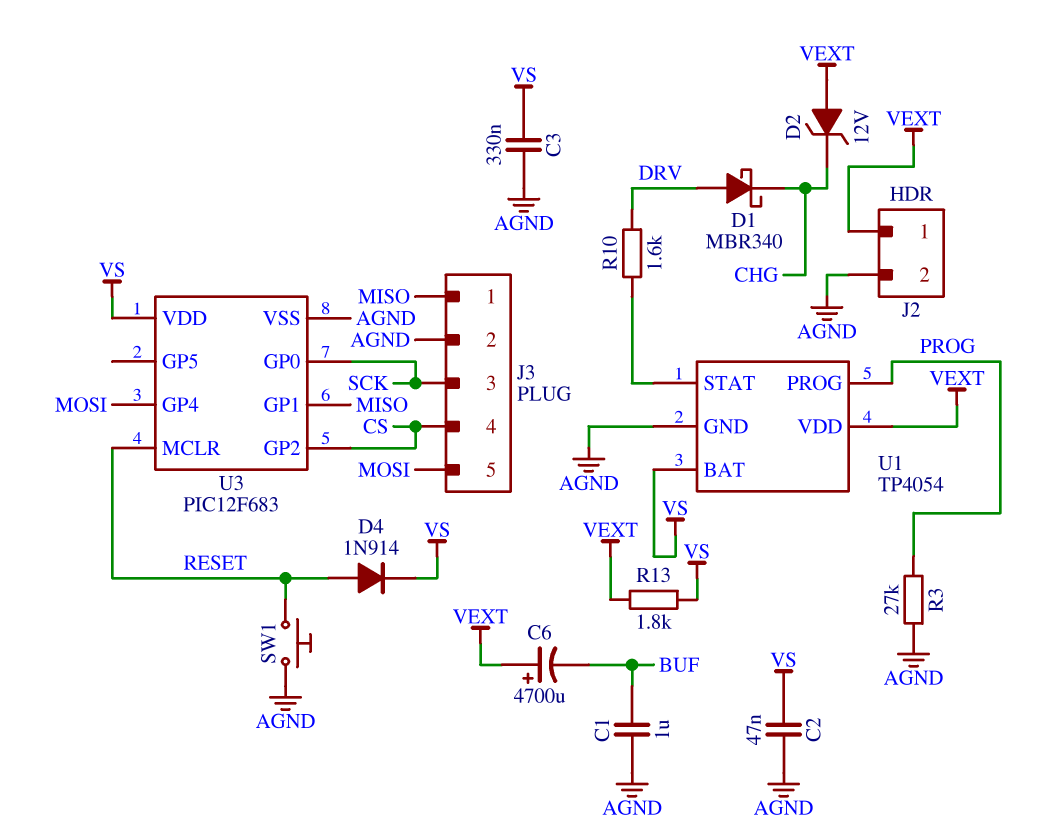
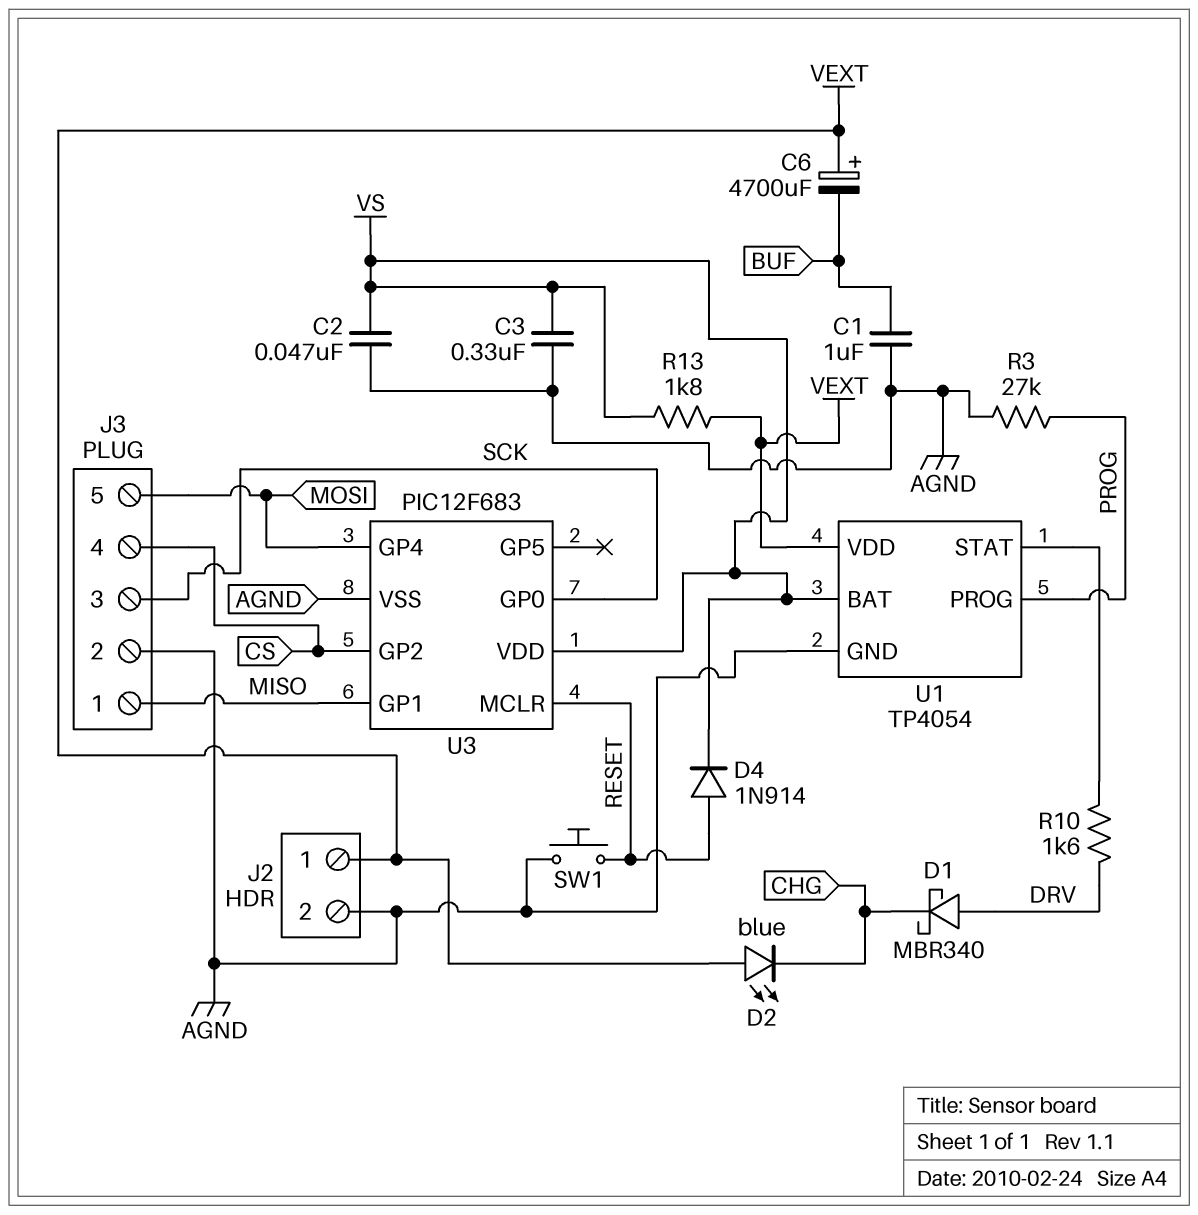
D2: zener 12V (A VEXT, K CHG) -> LED blue (A VEXT, K CHG)

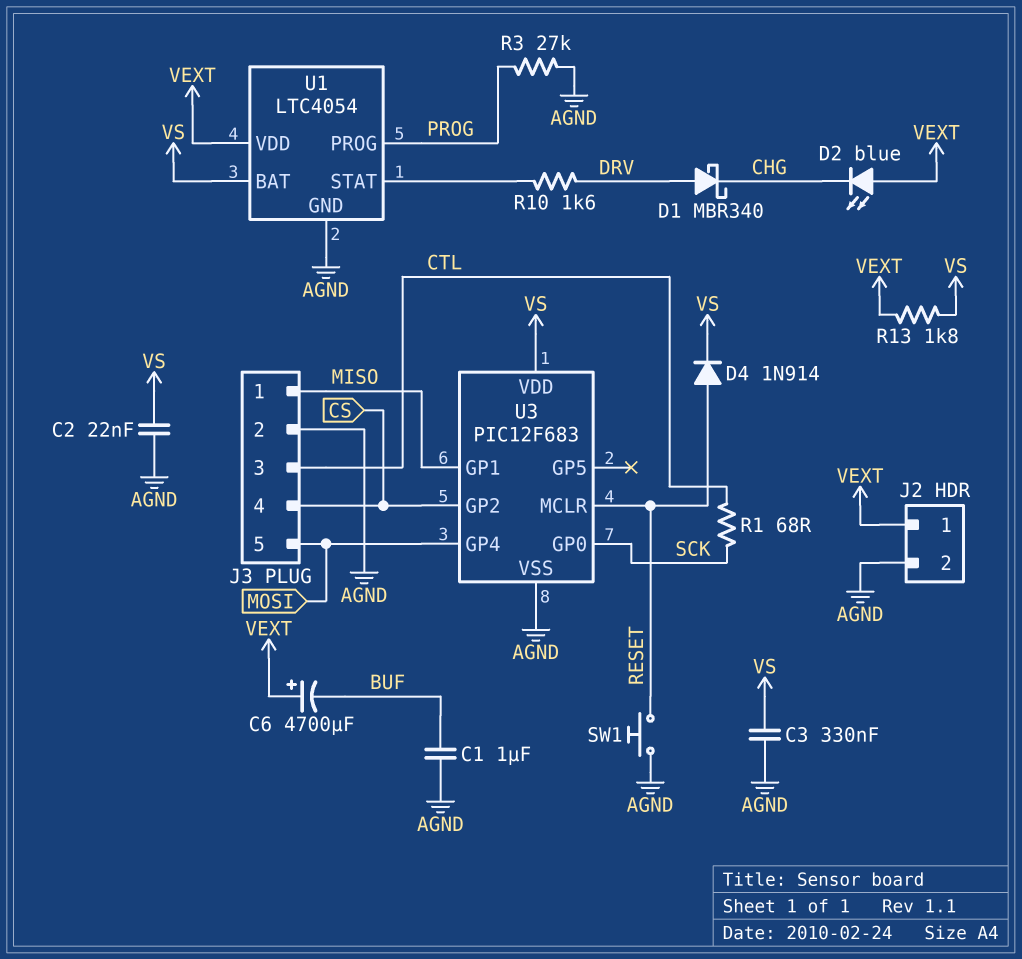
C2: 47nF (AGND, VS) -> 22nF (AGND, VS)
J3 pin 3: SCK -> CTL
R1: none -> 68 (CTL, SCK)
U1: TP4054 -> LTC4054

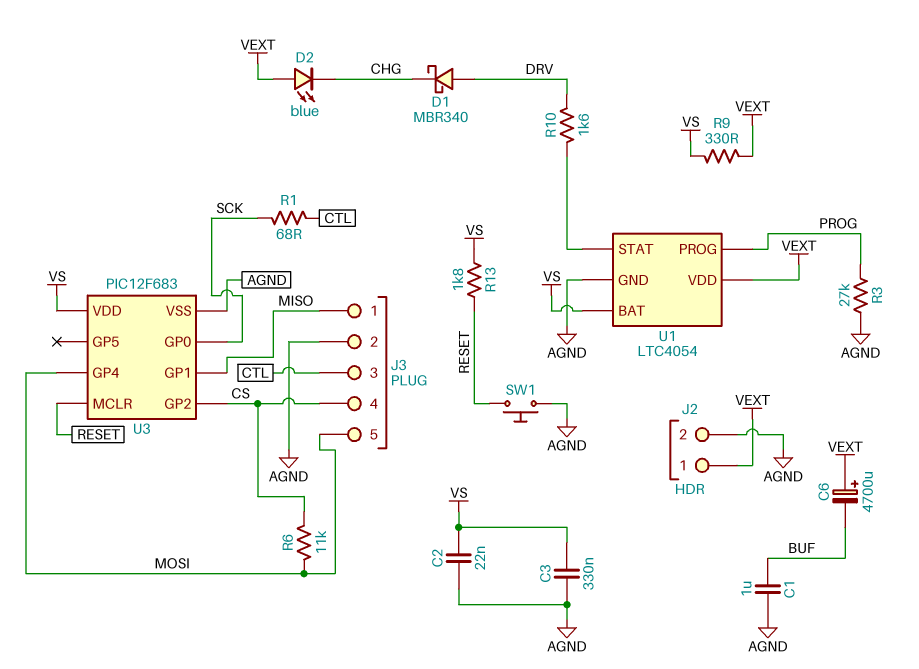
D4: diode 1N914 (A RESET, K VS) -> none
R6: none -> 11k (CS, MOSI)
R9: none -> 330 (VEXT, VS)
R13: 1.8k (VEXT, VS) -> 1.8k (RESET, VS)

